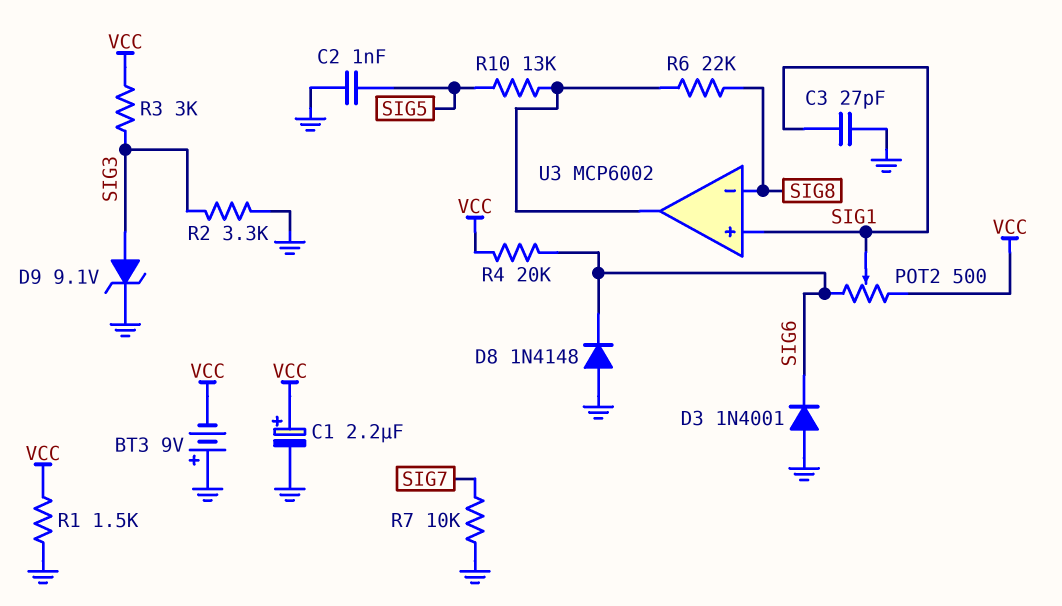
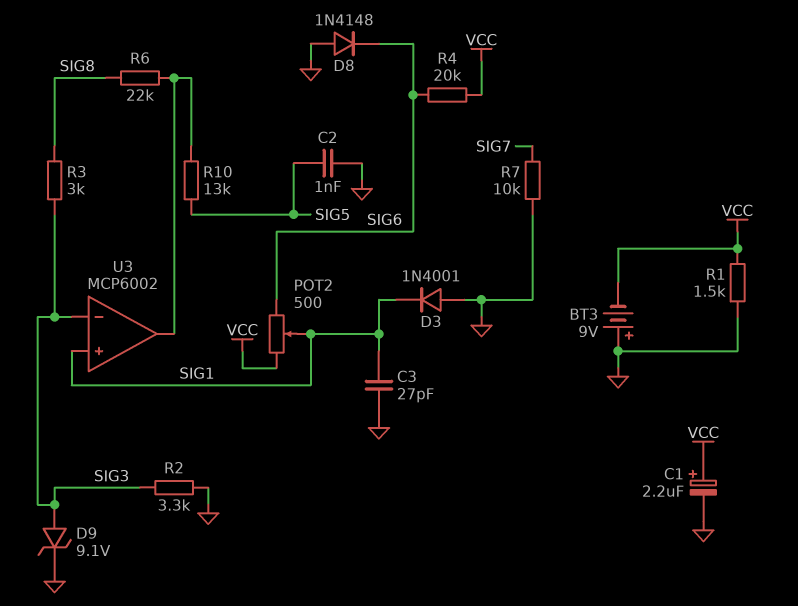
D3: diode 1N4001 (A GND, K SIG6) -> diode 1N4001 (A GND, K SIG1)
R3: 3k (SIG3, VCC) -> 3k (SIG3, SIG8)
U3 pin in-: SIG8 -> SIG3

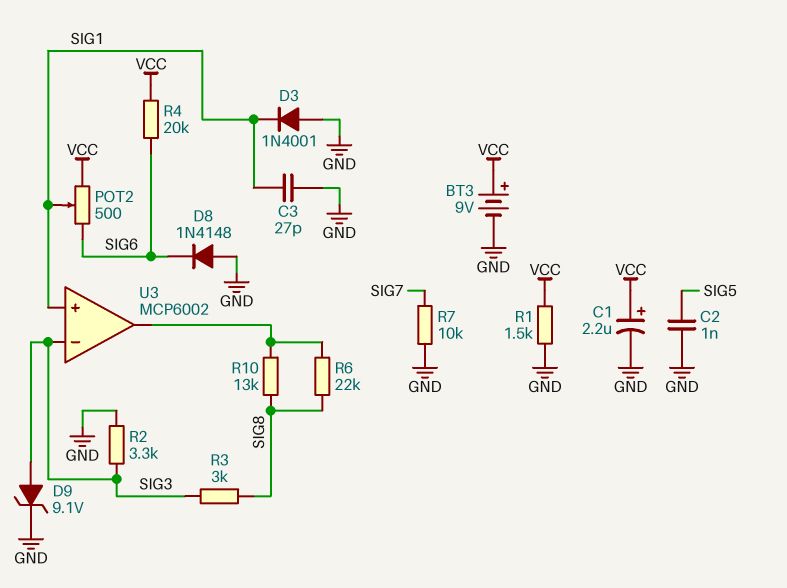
BT3: 9V (plus GND, minus VCC) -> 9V (plus VCC, minus GND)
R10: 13k (SIG5, U3/out) -> 13k (SIG8, U3/out)

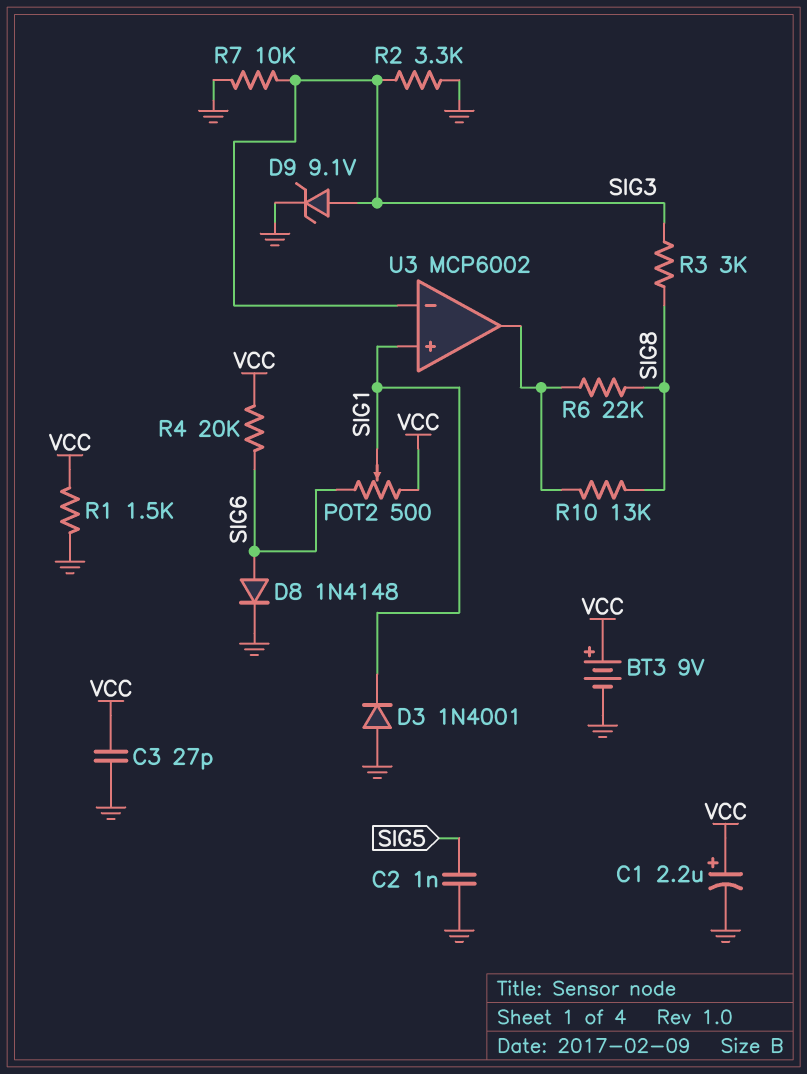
C3: 27pF (GND, SIG1) -> 27pF (GND, VCC)
D8: diode 1N4148 (A GND, K SIG6) -> diode 1N4148 (A SIG6, K GND)
R7: 10k (GND, SIG7) -> 10k (GND, SIG3)

